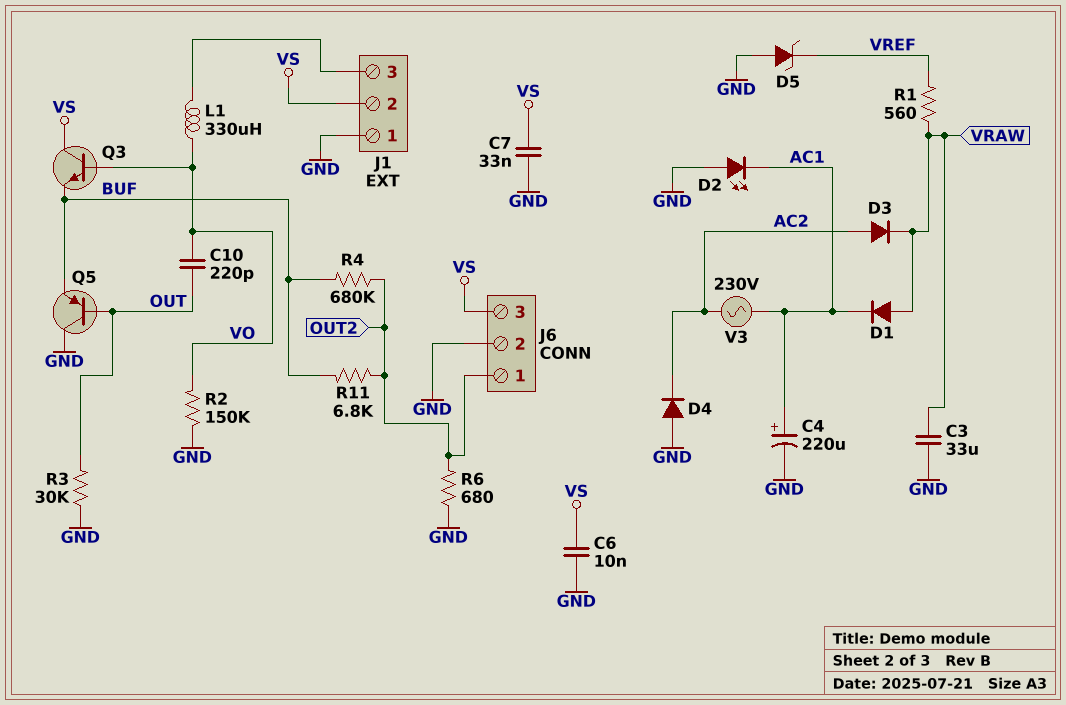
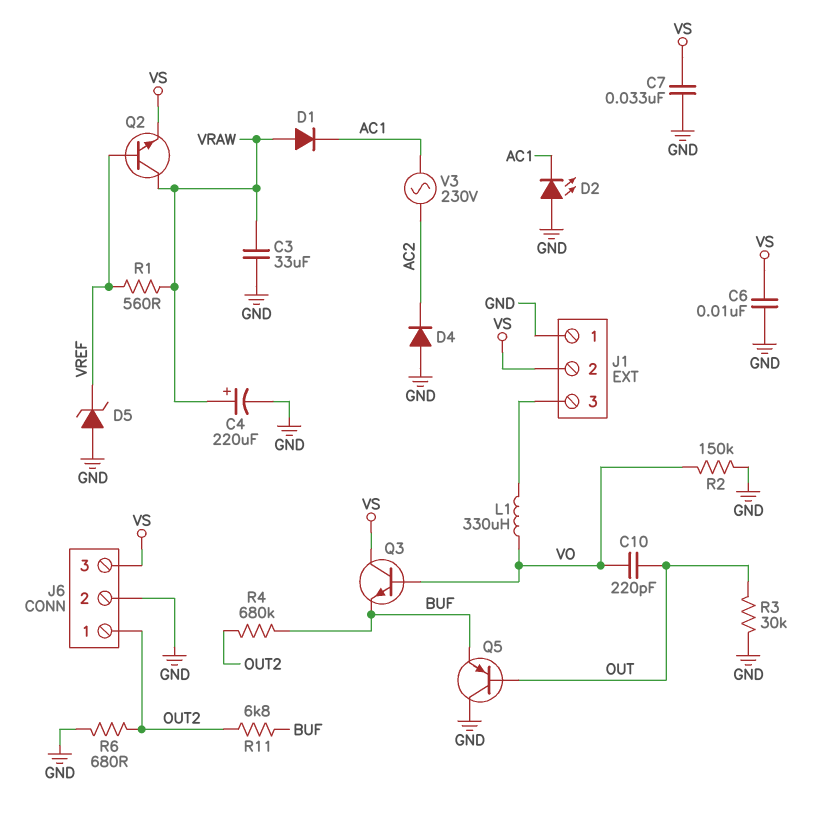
C4: 220uF (plus AC1, minus GND) -> 220uF (plus VRAW, minus GND)
D3: diode (A AC2, K VRAW) -> none
Q2: none -> NPN (B VREF, C VRAW, E VS)

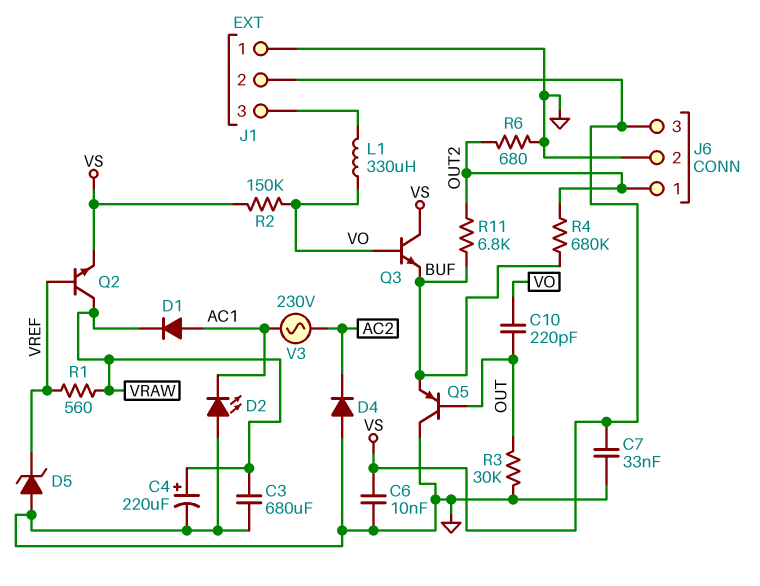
C3: 33uF (GND, VRAW) -> 680uF (GND, VRAW)
D1: diode (A VRAW, K AC1) -> diode (A AC1, K VRAW)
R2: 150k (GND, VO) -> 150k (VO, VS)

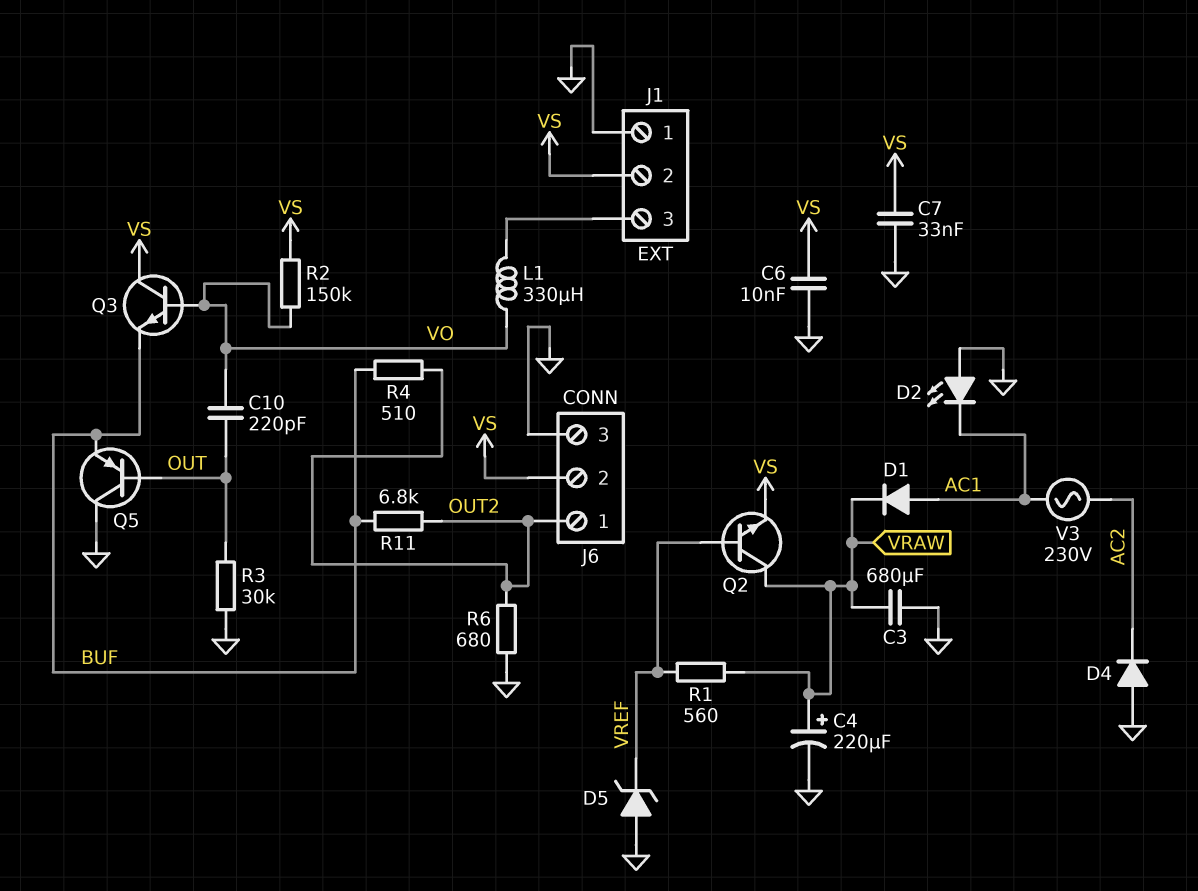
J6 pin 2: GND -> VS
J6 pin 3: VS -> GND
R4: 680k (BUF, OUT2) -> 510 (BUF, OUT2)

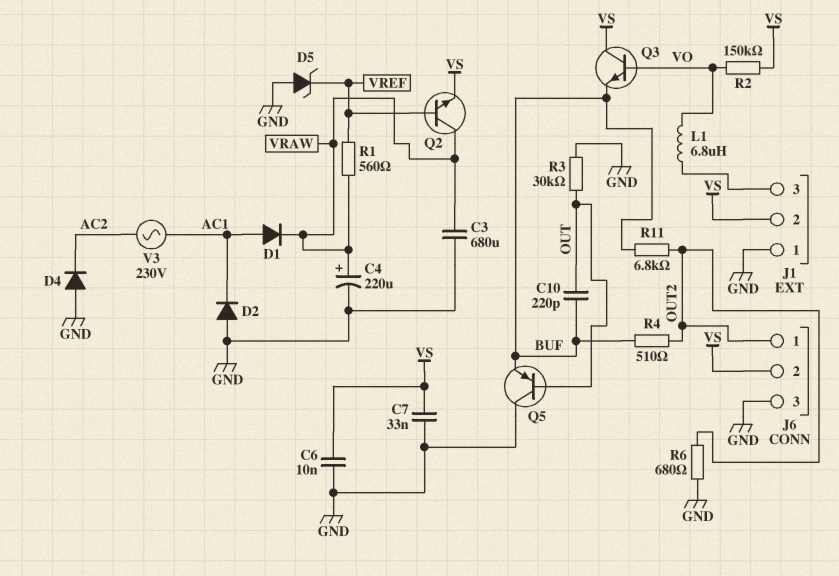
C10: 220pF (OUT, VO) -> 220pF (BUF, OUT)
D2: LED (A GND, K AC1) -> diode (A GND, K AC1)
L1: 330uH (J1/3, VO) -> 6.8uH (J1/3, VO)

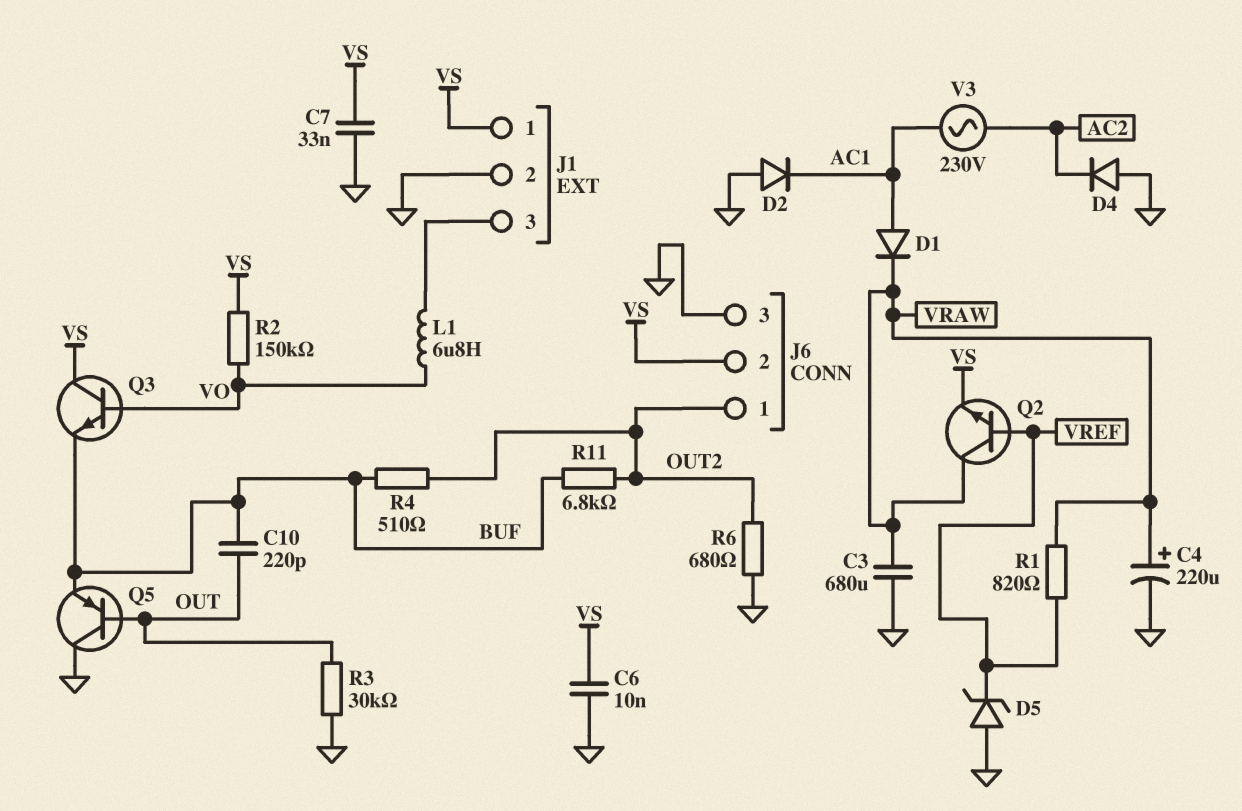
J1 pin 1: GND -> VS
J1 pin 2: VS -> GND
R1: 560 (VRAW, VREF) -> 820 (VRAW, VREF)

